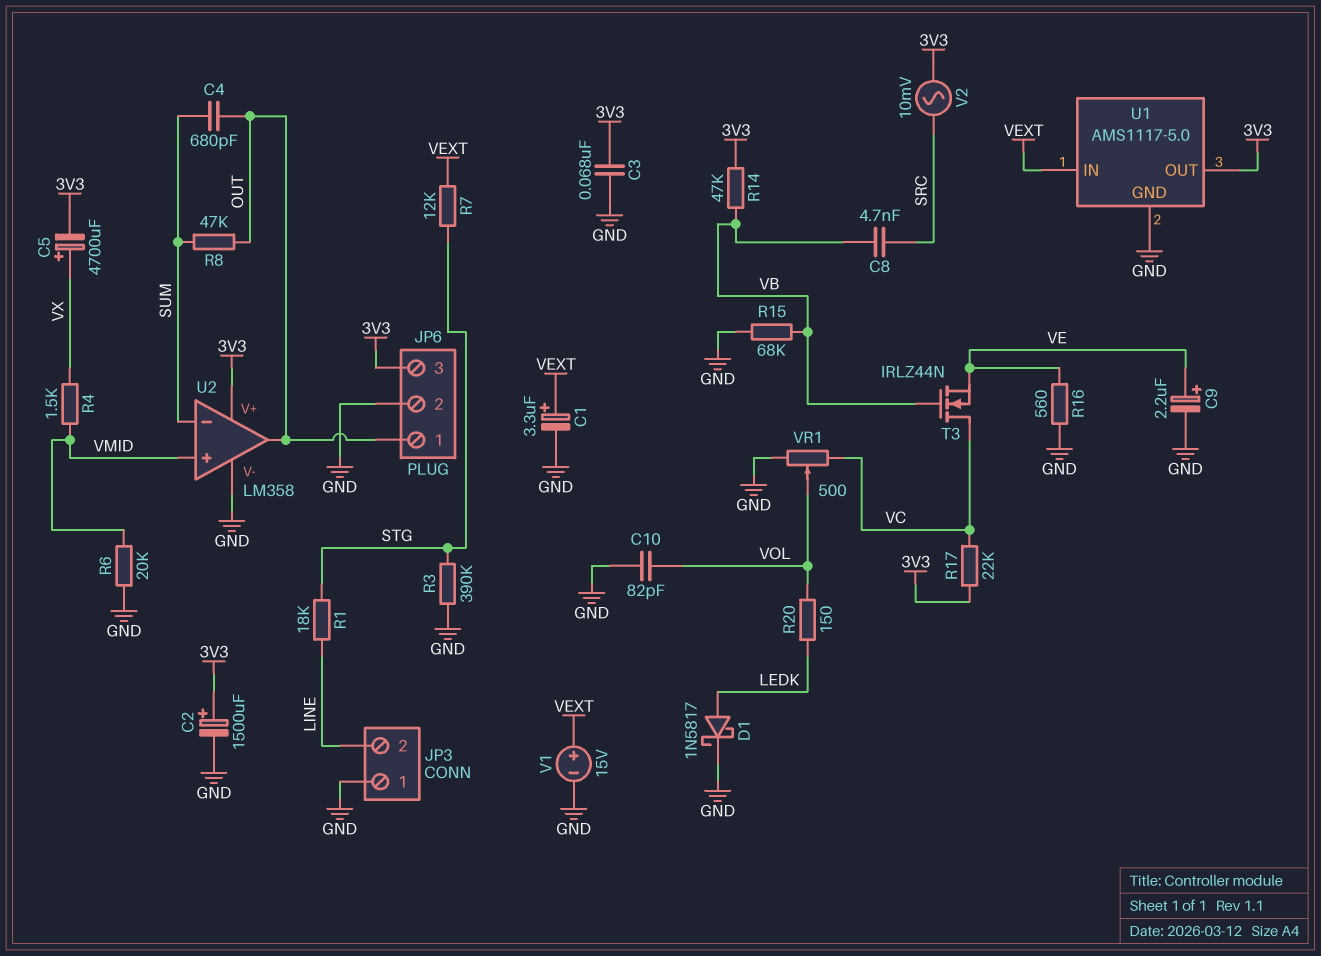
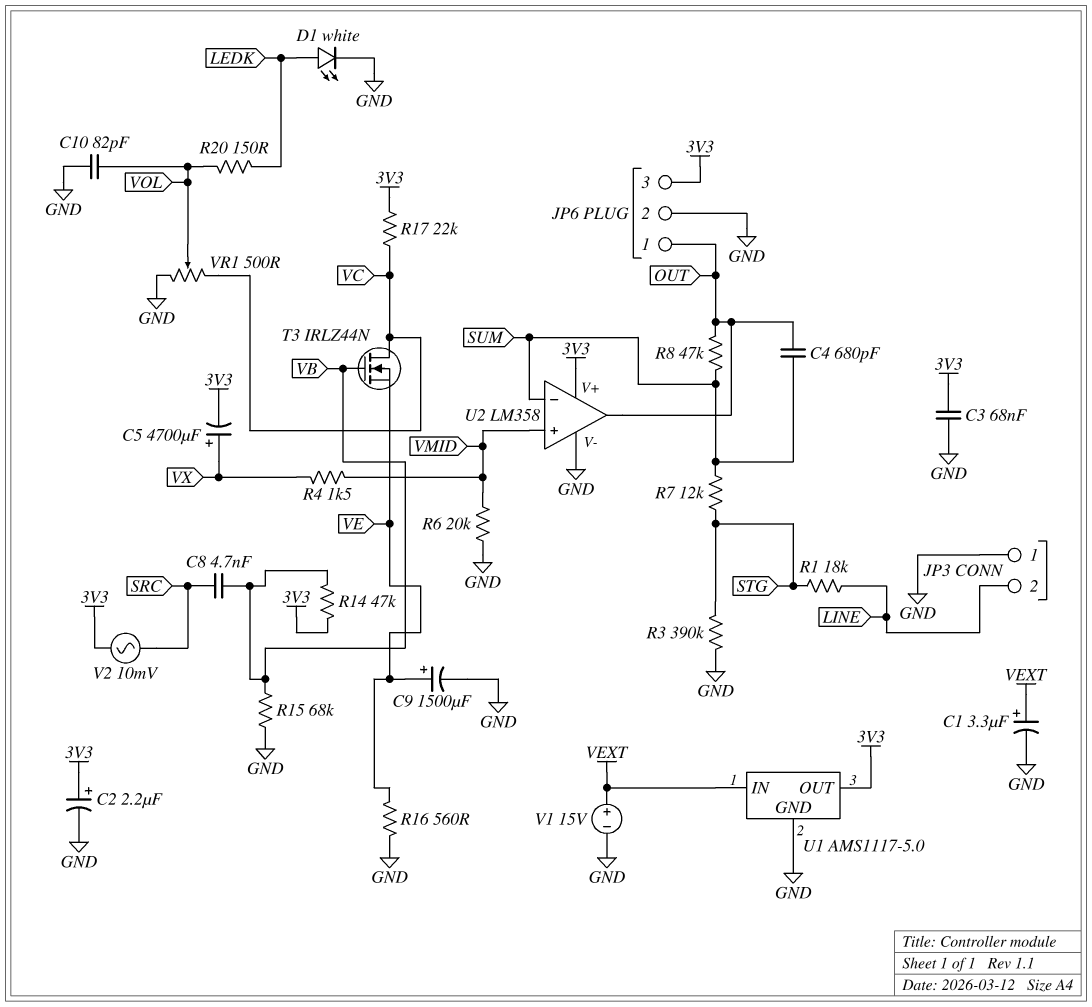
C2: 1500uF (plus 3V3, minus GND) -> 2.2uF (plus 3V3, minus GND)
C9: 2.2uF (plus VE, minus GND) -> 1500uF (plus VE, minus GND)
D1: schottky 1N5817 (A LEDK, K GND) -> LED white (A LEDK, K GND)
R7: 12k (STG, VEXT) -> 12k (STG, SUM)

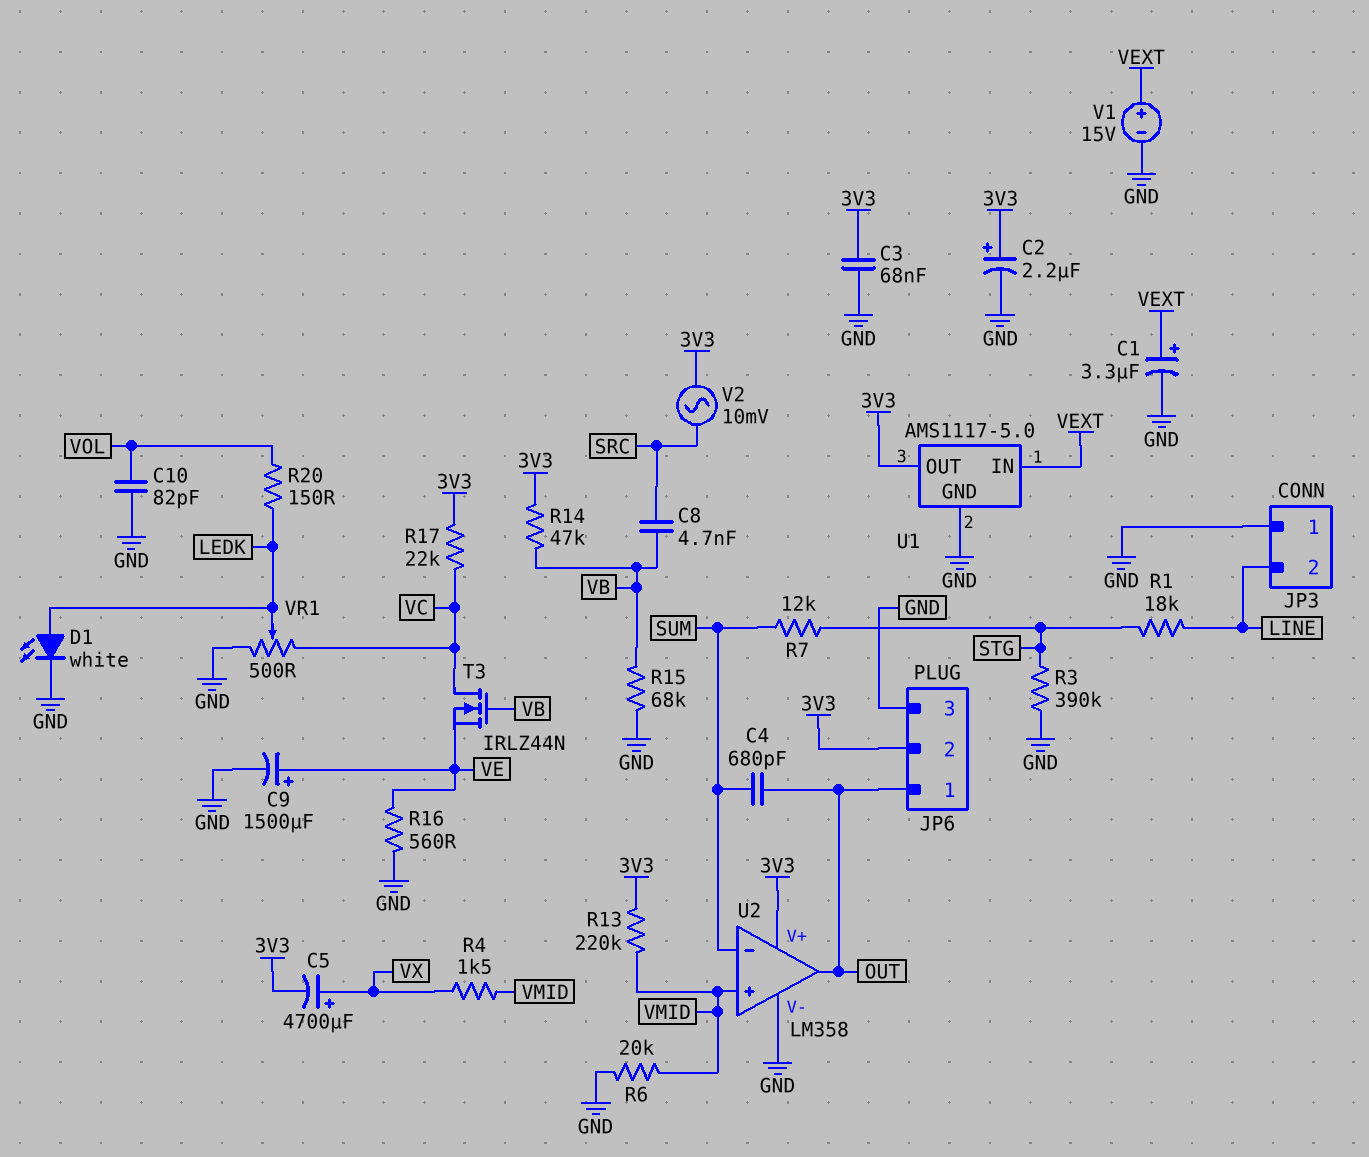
JP6 pin 2: GND -> 3V3
JP6 pin 3: 3V3 -> GND
R8: 47k (OUT, SUM) -> none
R13: none -> 220k (3V3, VMID)
VR1: 500 (GND, VC, wiper VOL) -> 500 (GND, VC, wiper LEDK)

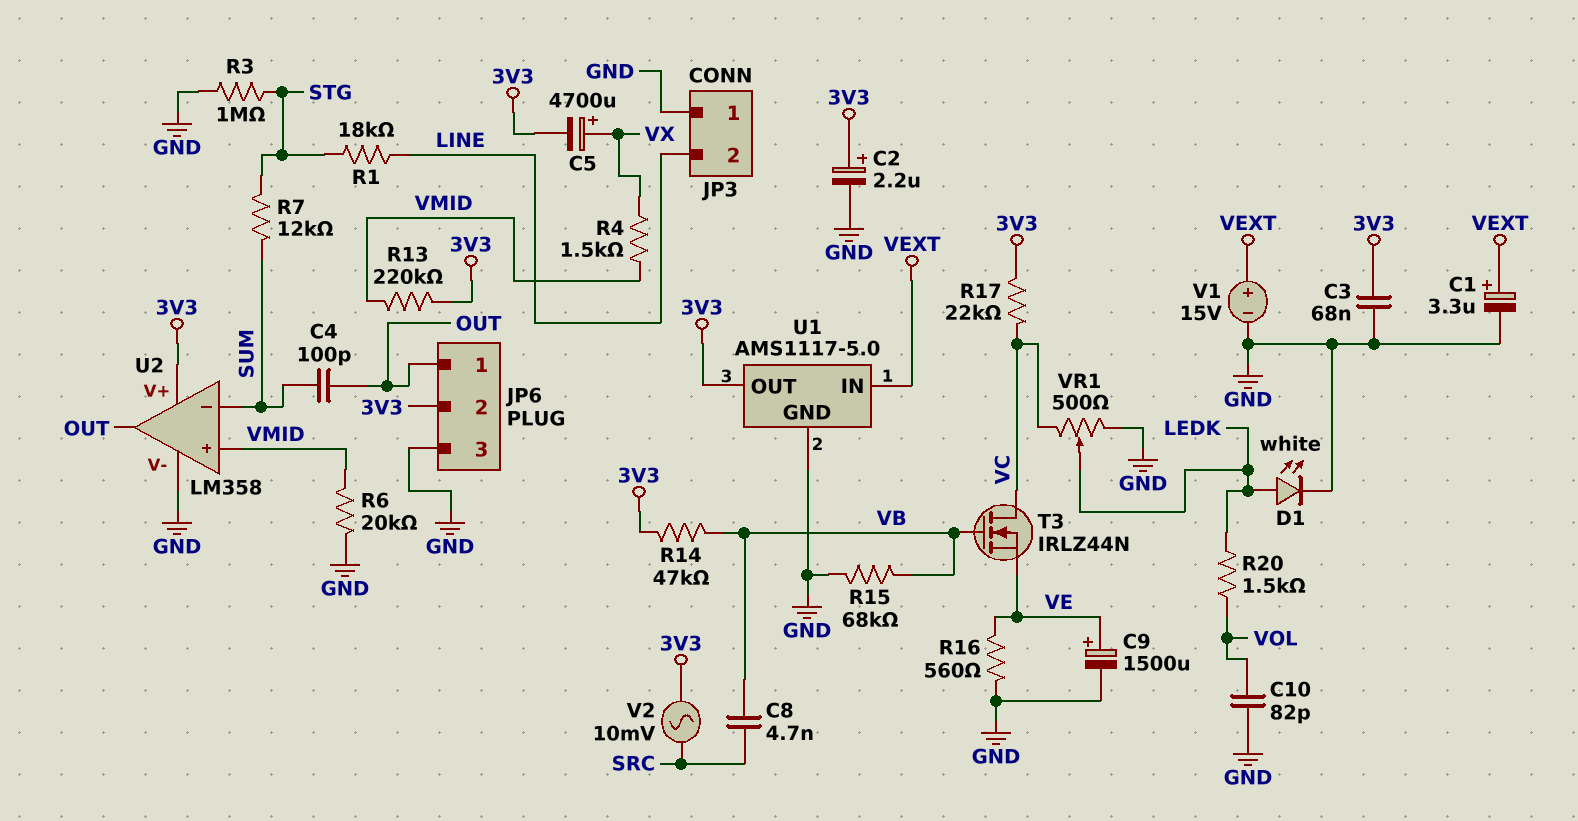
C4: 680pF (OUT, SUM) -> 100pF (OUT, SUM)
R3: 390k (GND, STG) -> 1M (GND, STG)
R20: 150 (LEDK, VOL) -> 1.5k (LEDK, VOL)

